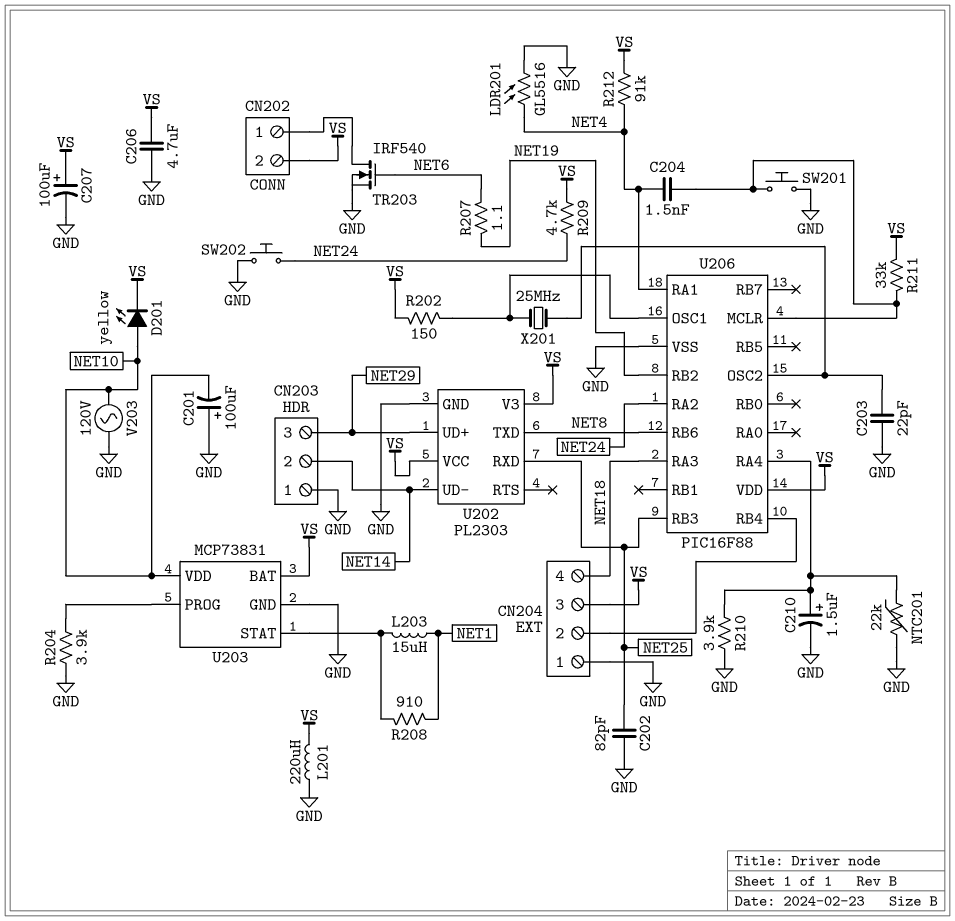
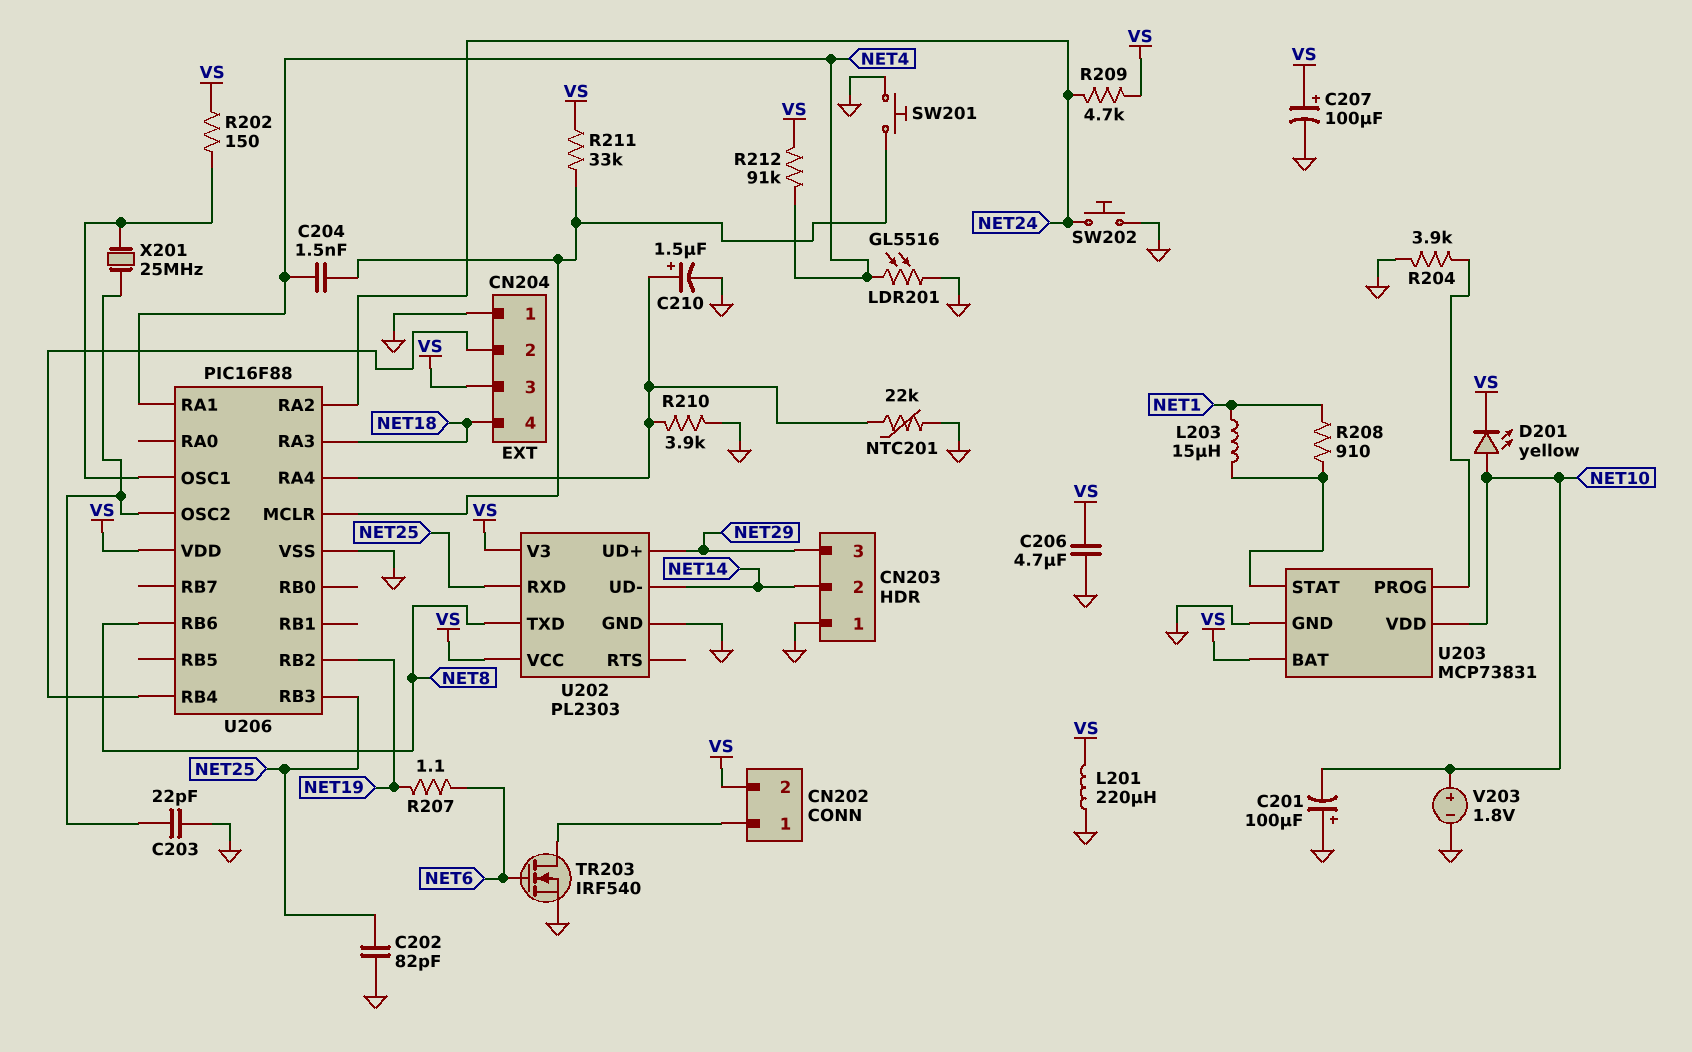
V203: AC 120V (GND, NET10) -> 1.8V (plus NET10, minus GND)

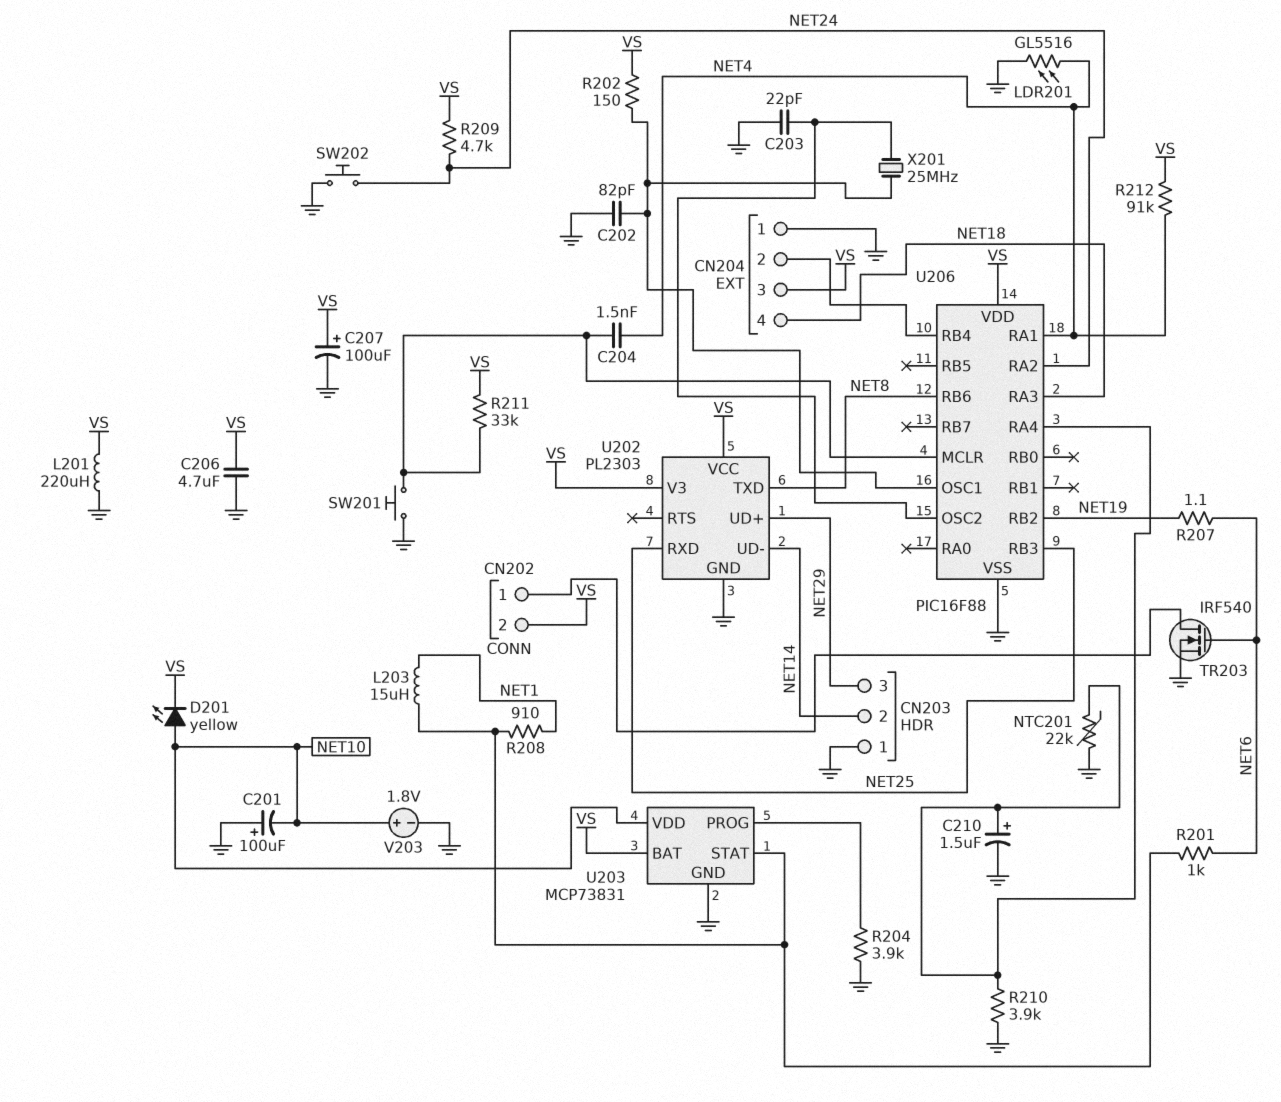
C202: 82pF (GND, NET25) -> 82pF (GND, U206/OSC1)
R201: none -> 1k (NET6, U203/STAT)

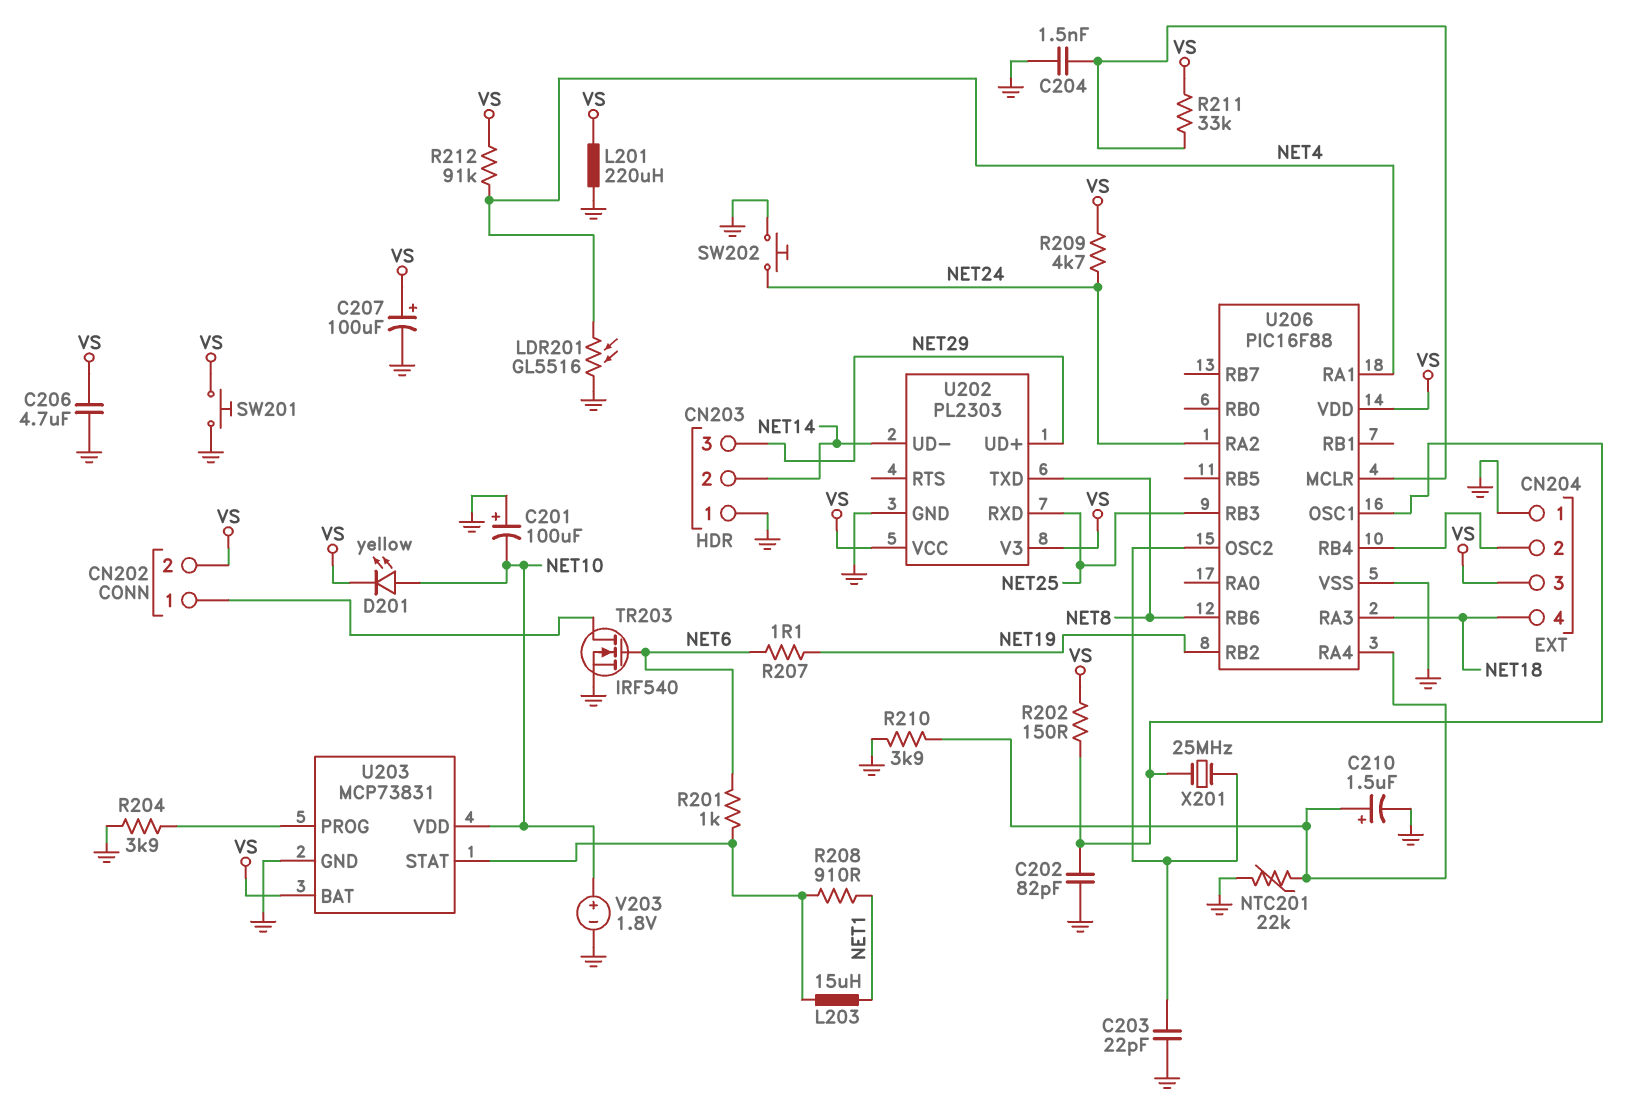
C204: 1.5nF (NET4, U206/MCLR) -> 1.5nF (GND, U206/MCLR)
SW201: button (GND, U206/MCLR) -> button (GND, VS)

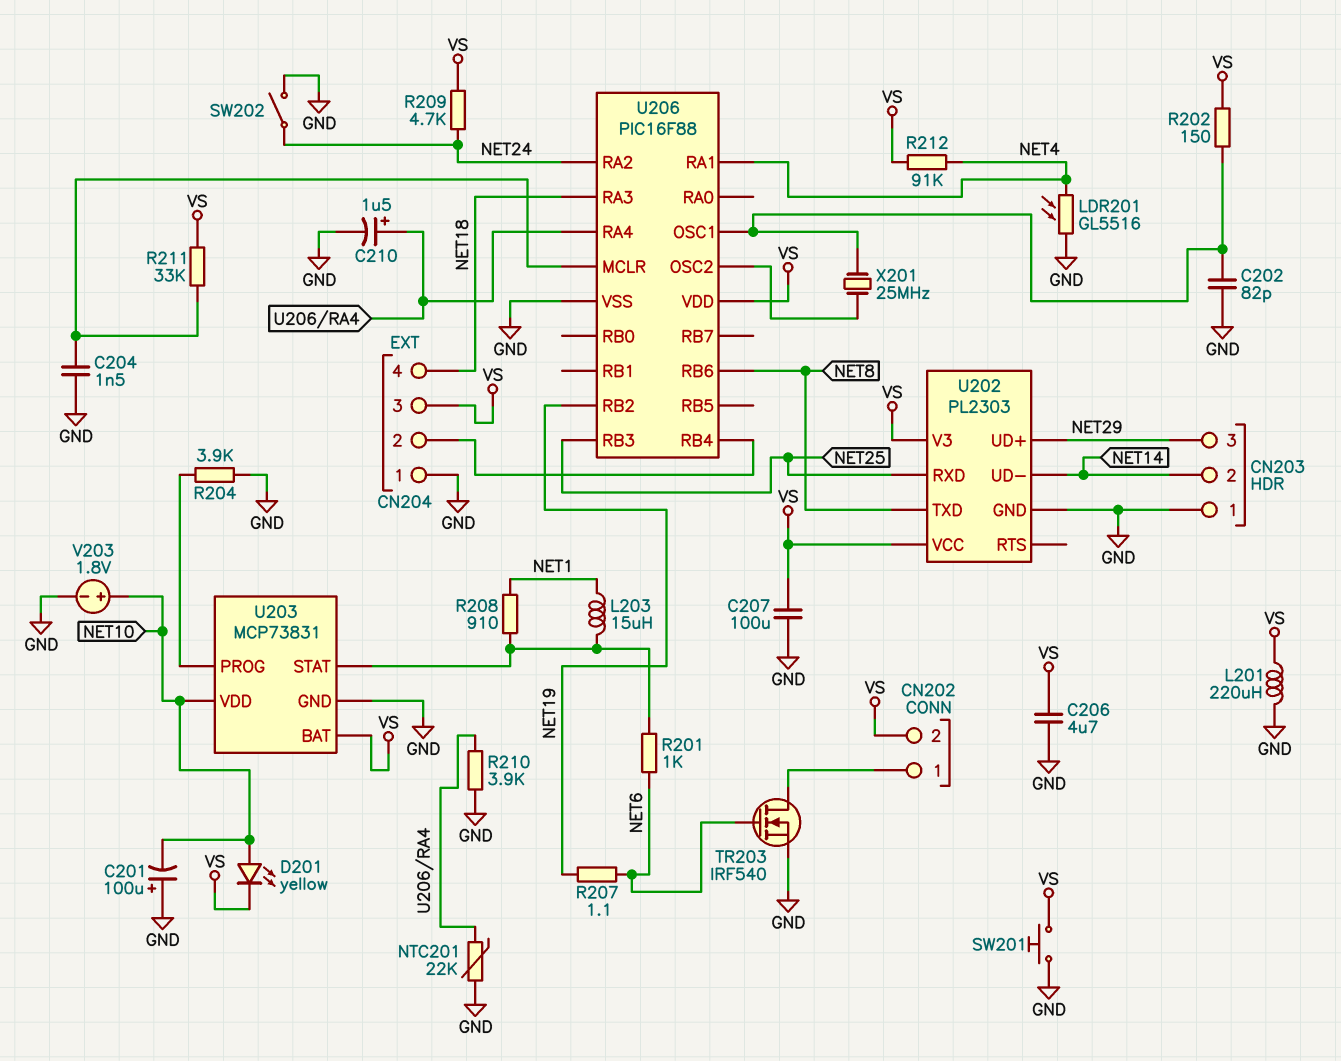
C203: 22pF (GND, U206/OSC2) -> none
C207: 100uF (plus VS, minus GND) -> 100uF (GND, VS)
SW202: button (GND, NET24) -> switch (GND, NET24)

